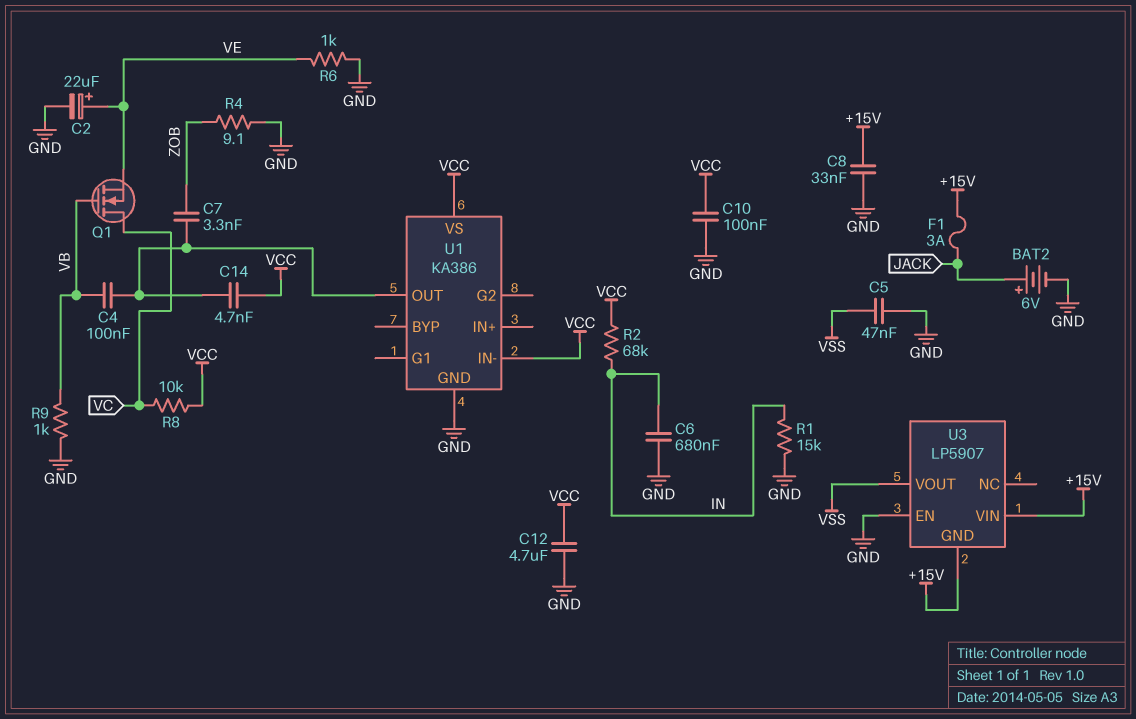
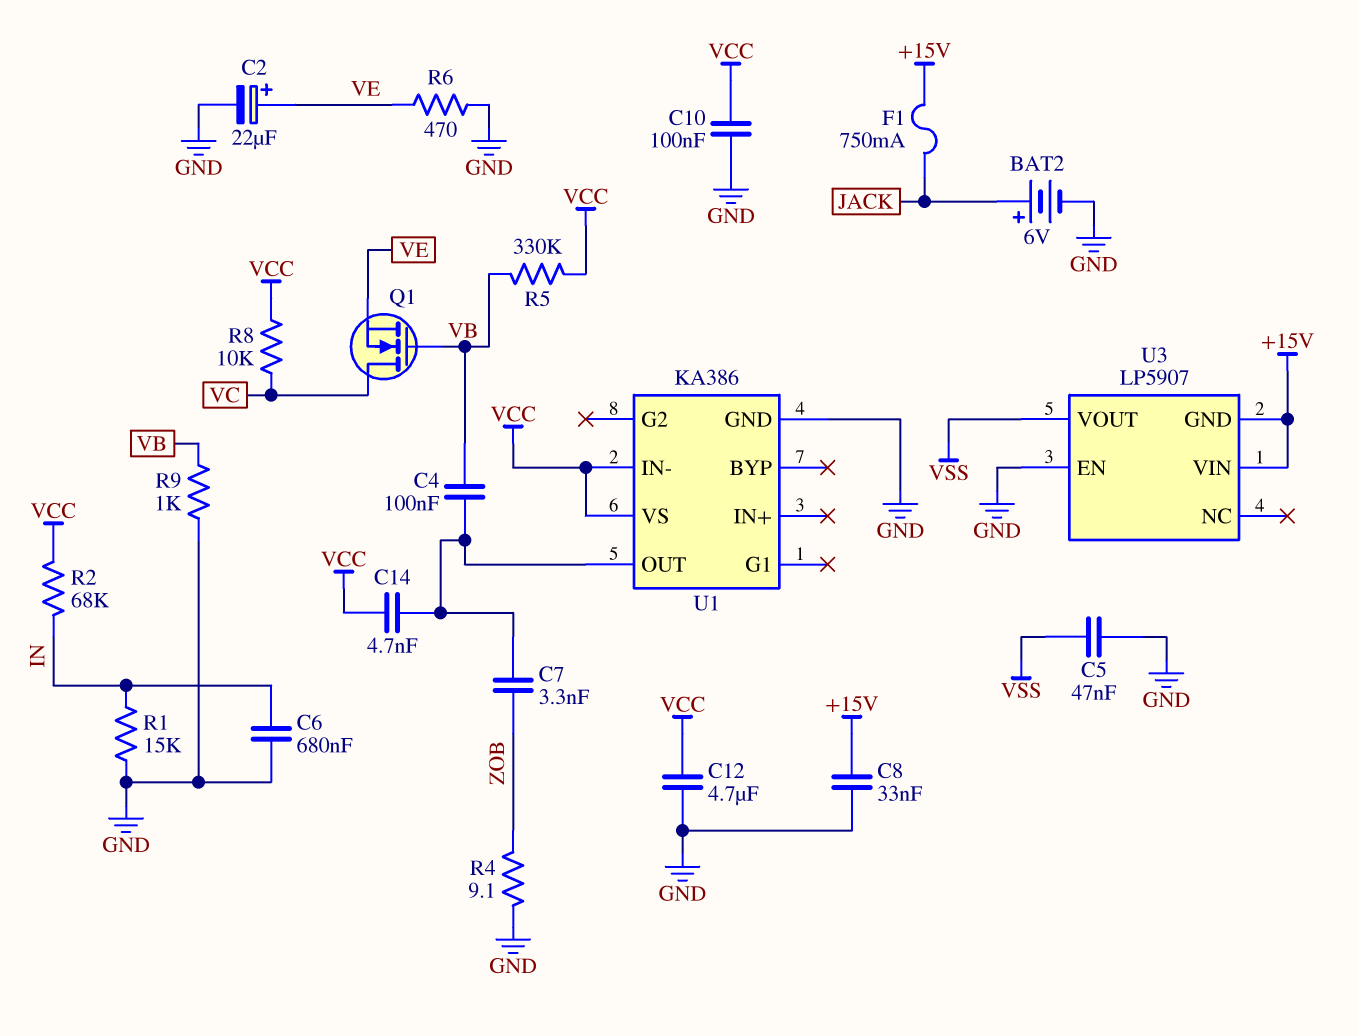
F1: 3A (+15V, JACK) -> 750mA (+15V, JACK)
R5: none -> 330k (VB, VCC)
R6: 1k (GND, VE) -> 470 (GND, VE)

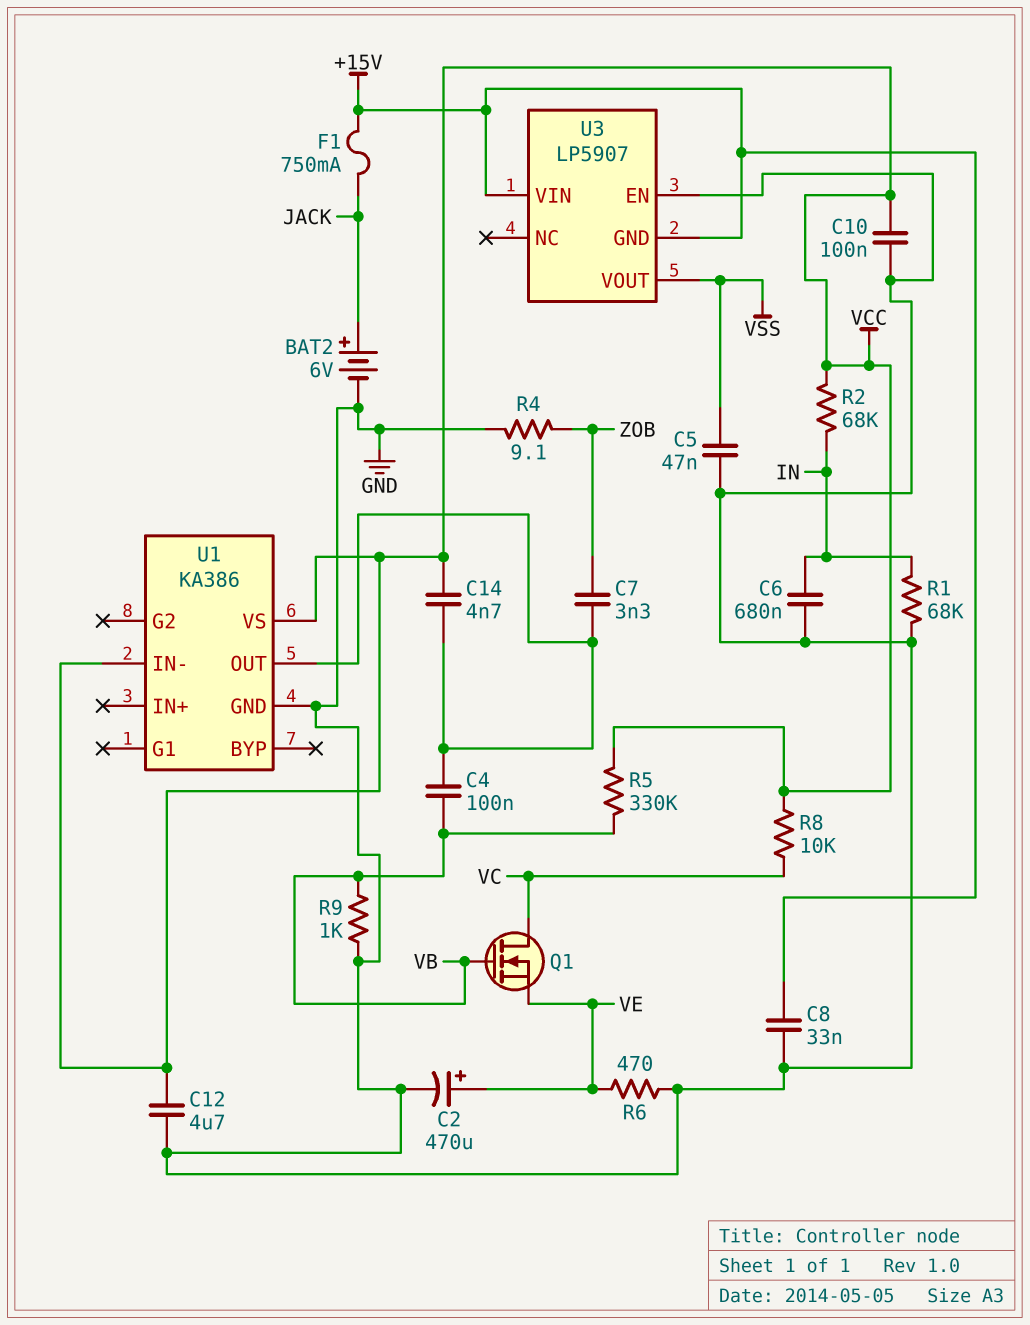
C2: 22uF (plus VE, minus GND) -> 470uF (plus VE, minus GND)
R1: 15k (GND, IN) -> 68k (GND, IN)

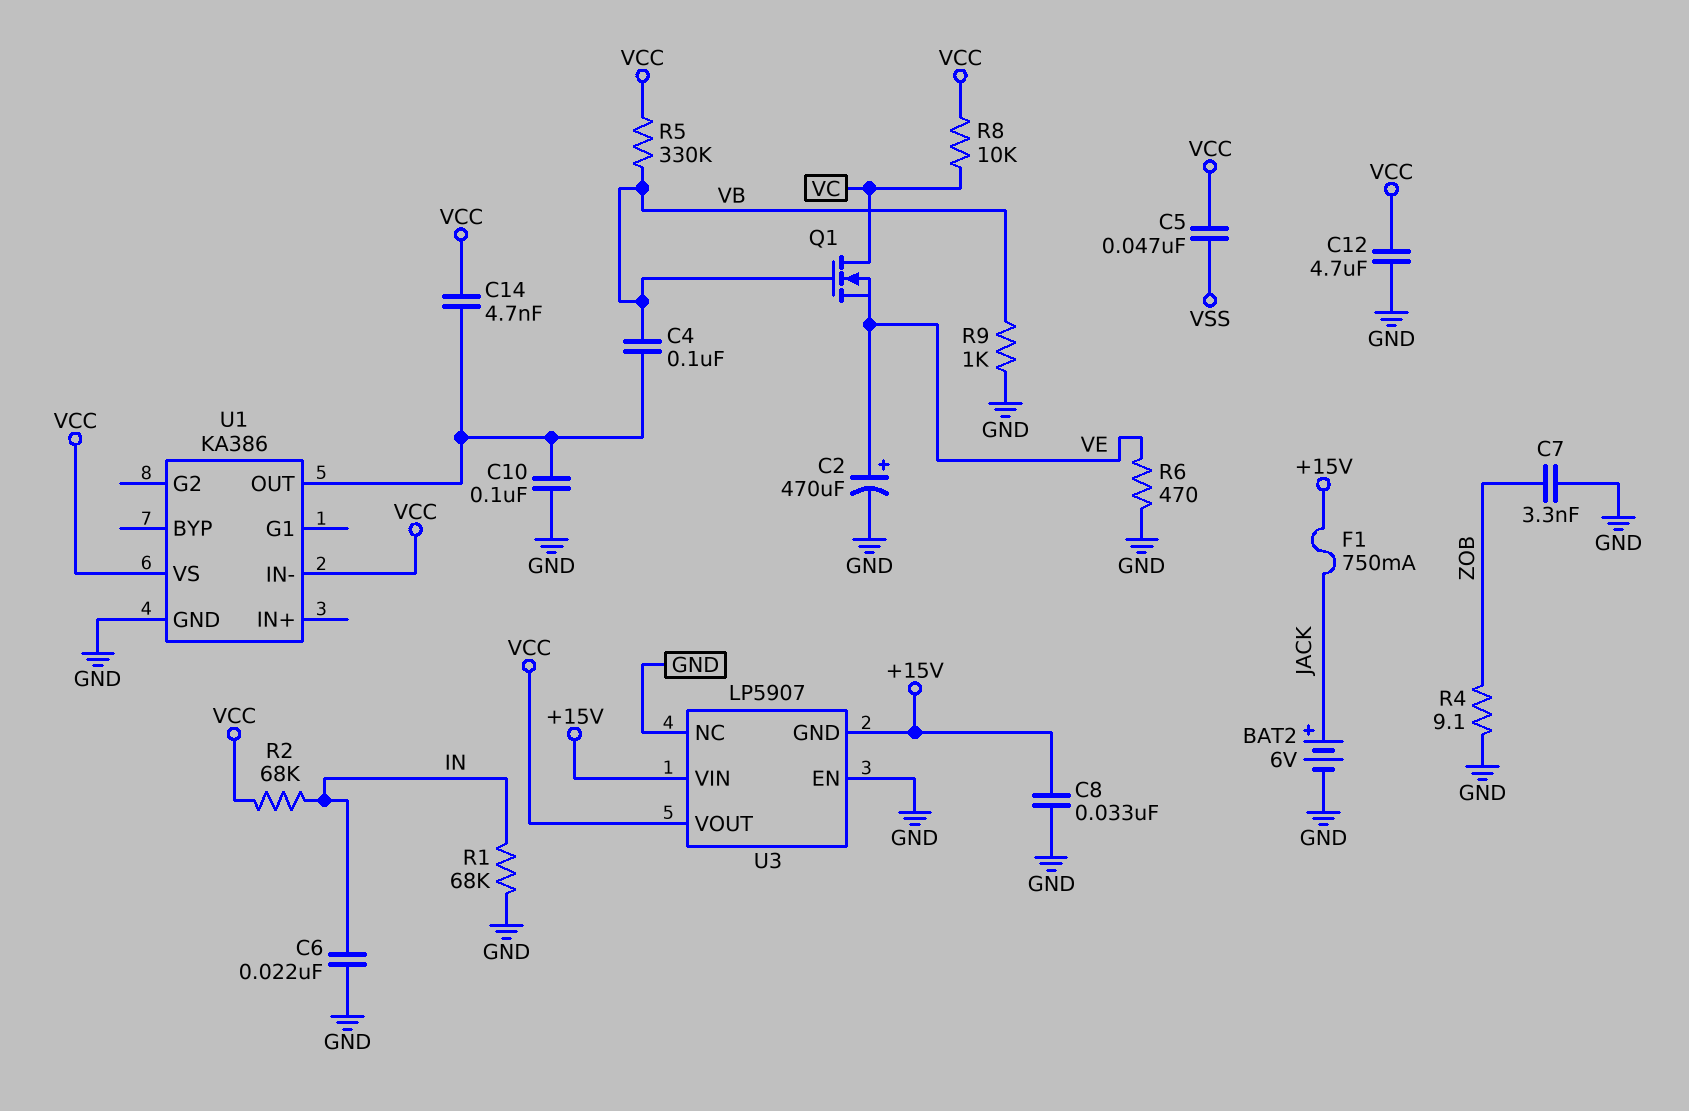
C5: 47nF (GND, VSS) -> 47nF (VCC, VSS)
C6: 680nF (GND, IN) -> 22nF (GND, IN)
C7: 3.3nF (U1/OUT, ZOB) -> 3.3nF (GND, ZOB)
C10: 100nF (GND, VCC) -> 100nF (GND, U1/OUT)
U3 pin NC: none -> GND
U3 pin VOUT: VSS -> VCC

